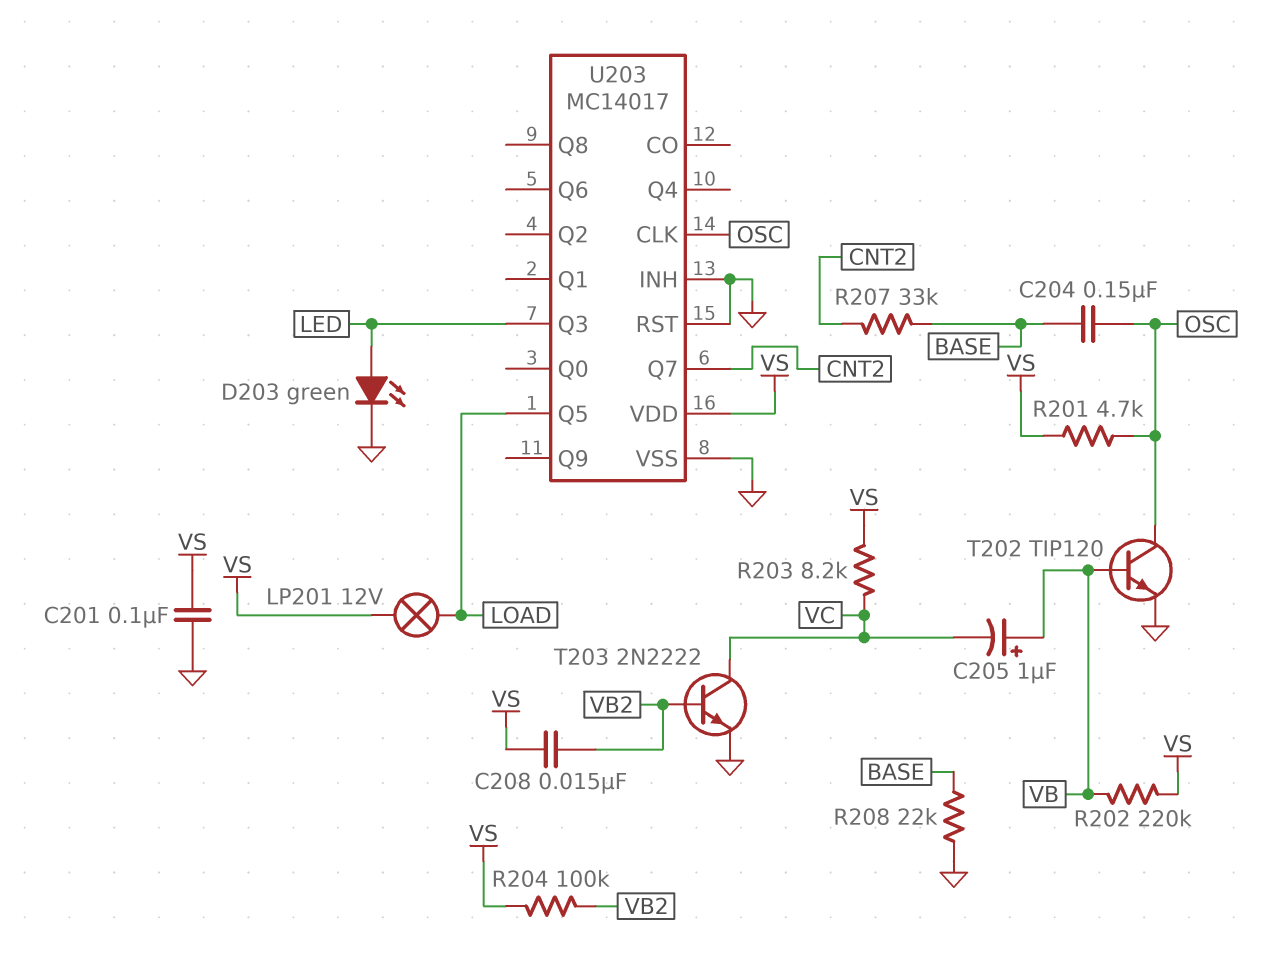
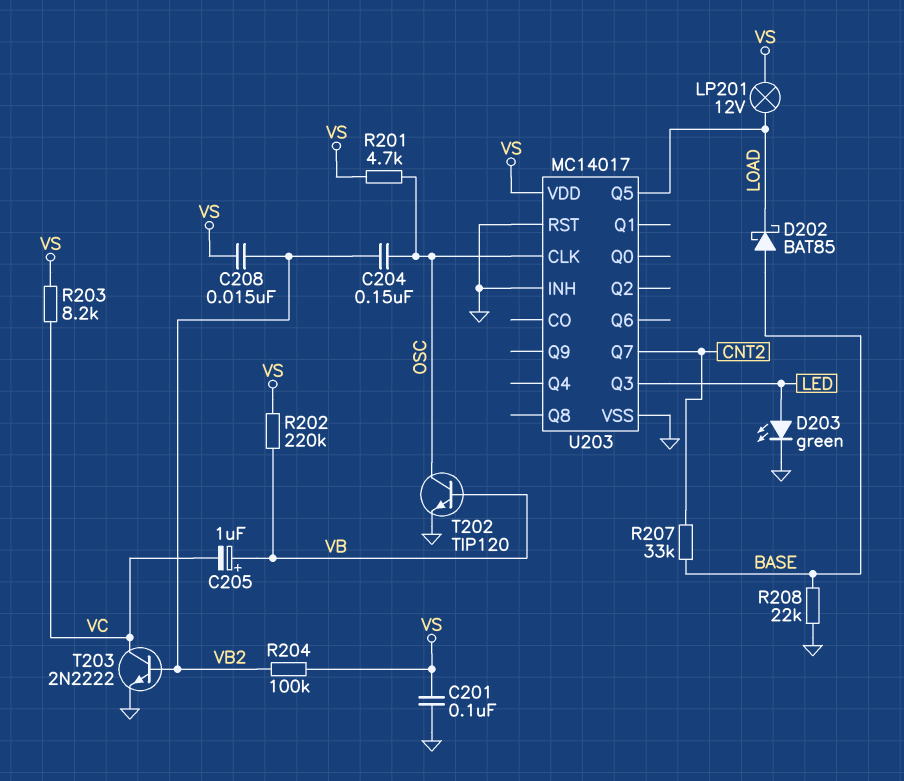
C204: 150nF (BASE, OSC) -> 150nF (OSC, VB2)
D202: none -> schottky BAT85 (A BASE, K LOAD)

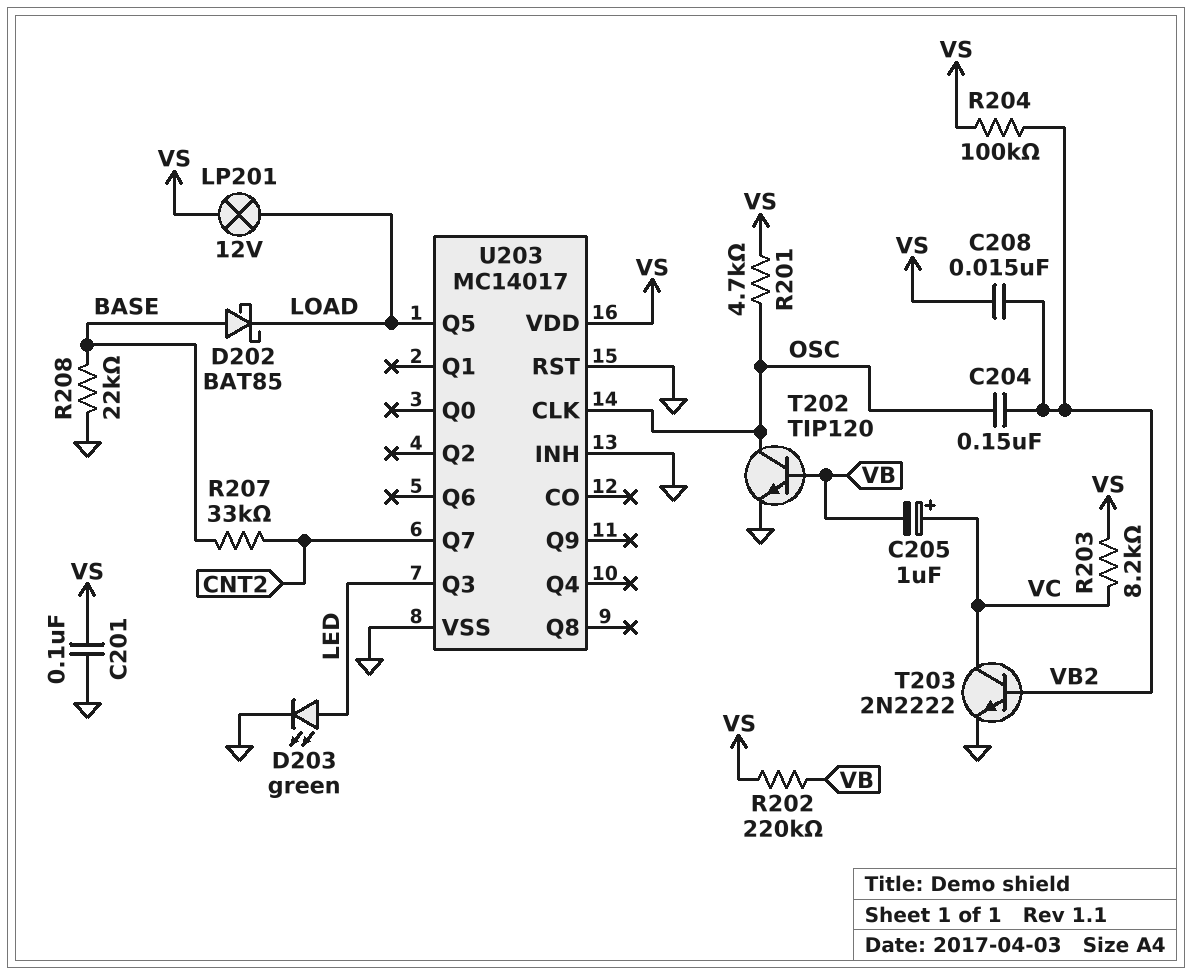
C205: 1uF (plus VB, minus VC) -> 1uF (plus VC, minus VB)

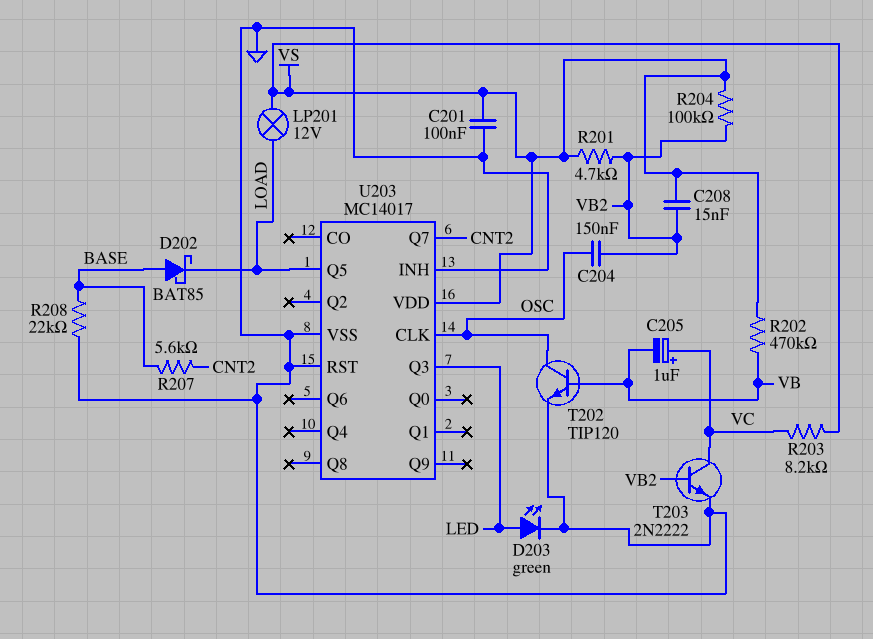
R201: 4.7k (OSC, VS) -> 4.7k (VB2, VS)
R202: 220k (VB, VS) -> 470k (VB, VS)
R207: 33k (BASE, CNT2) -> 5.6k (BASE, CNT2)

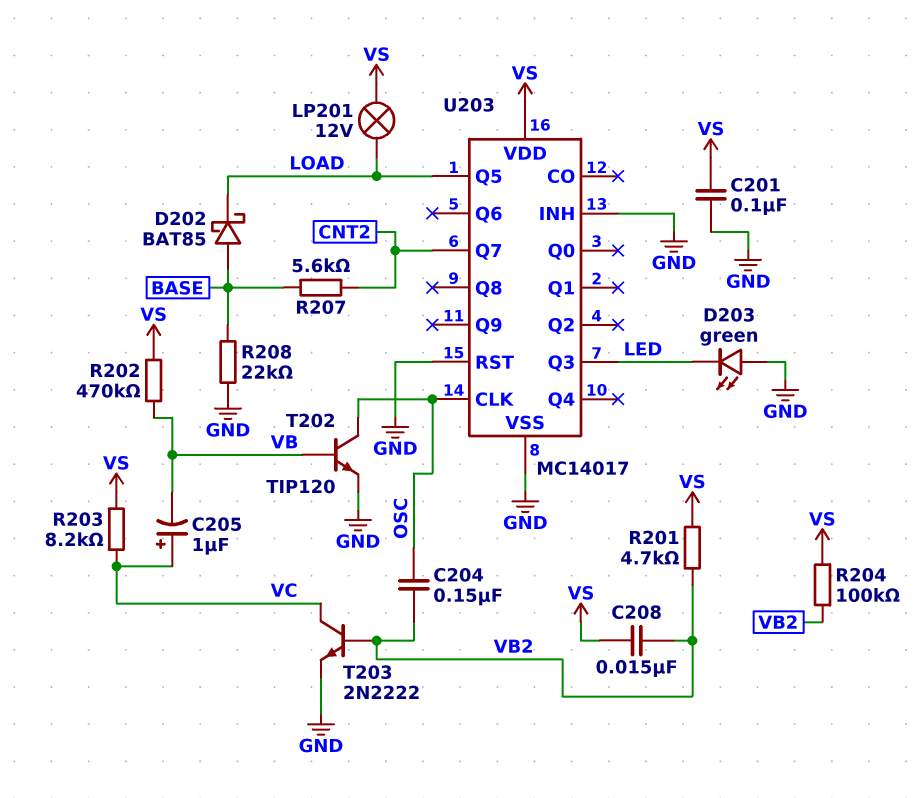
D203: LED green (A LED, K GND) -> LED green (A GND, K LED)

